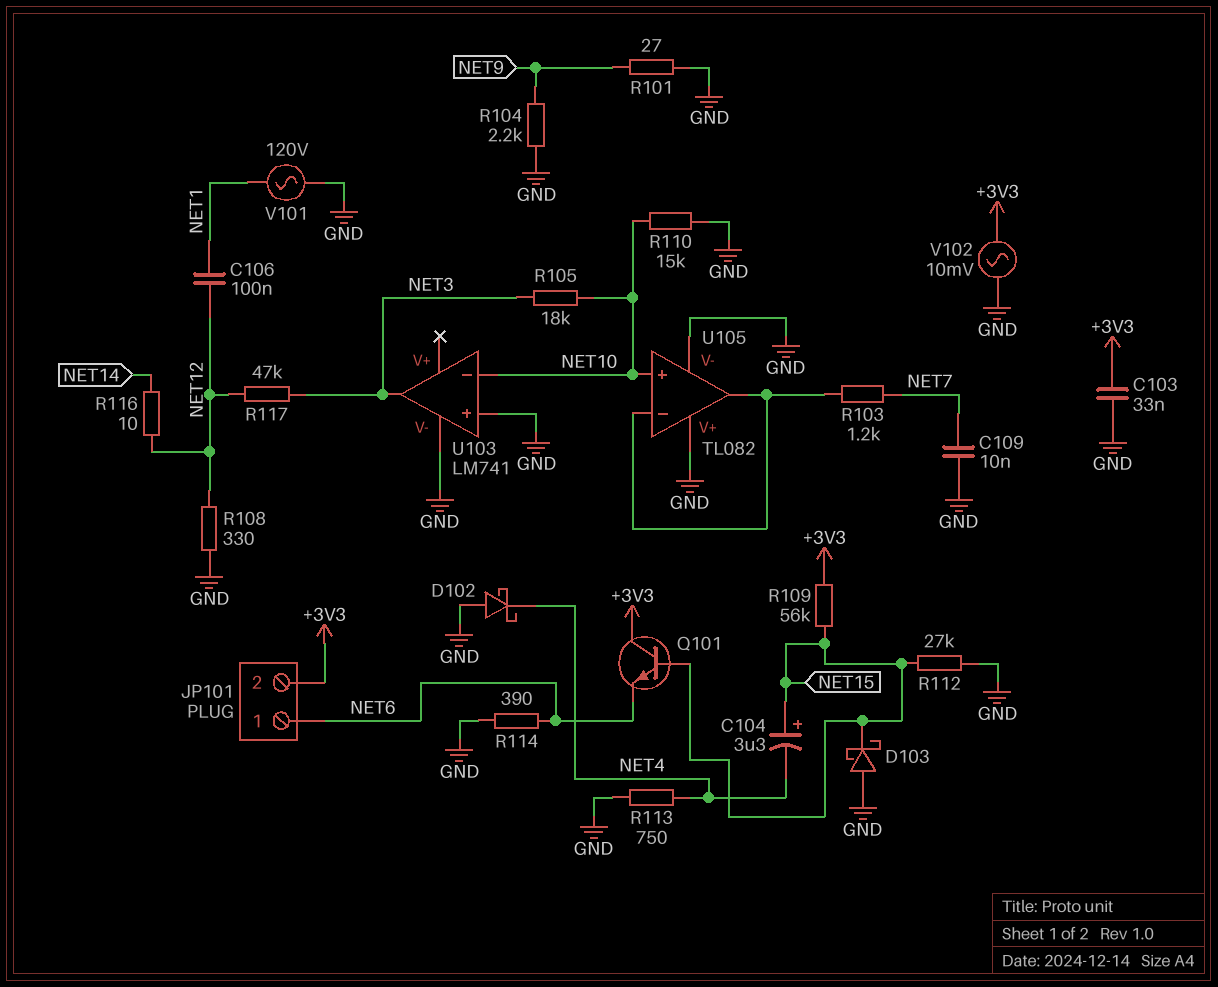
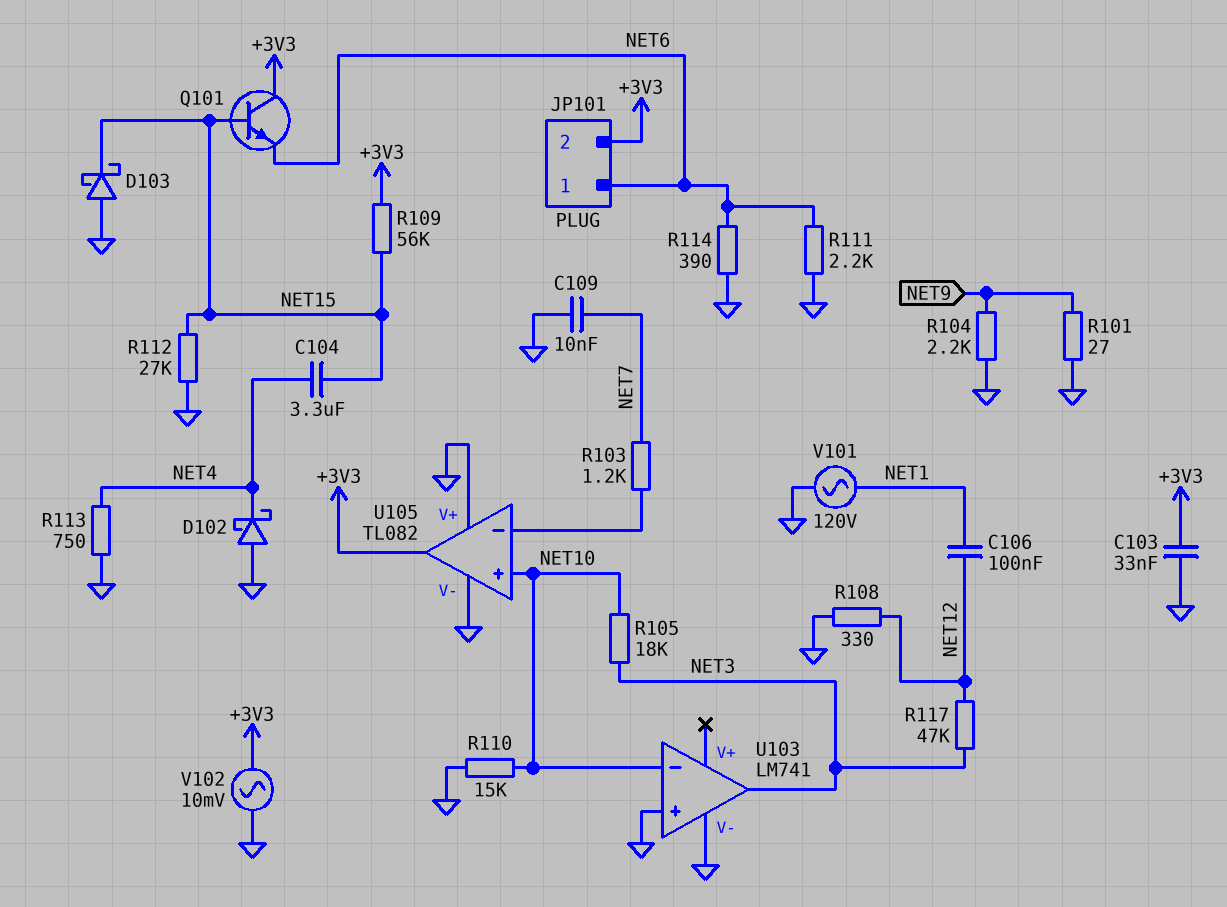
C104: 3.3uF (plus NET15, minus NET4) -> 3.3uF (NET4, NET15)
R111: none -> 2.2k (GND, NET6)
R116: 10 (NET12, NET14) -> none
U105 pin out: U105/in- -> +3V3

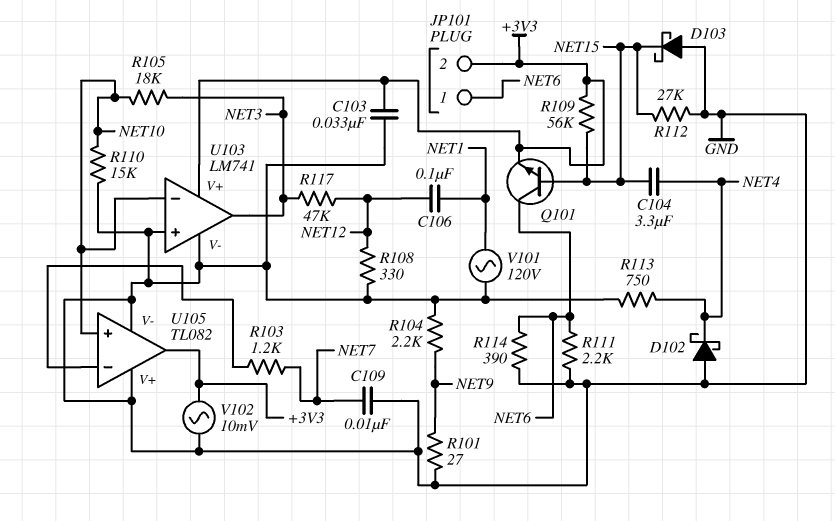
Q101: NPN (B NET15, C +3V3, E NET6) -> NPN (B NET15, C NET6, E +3V3)
U103 pin V+: none -> +3V3

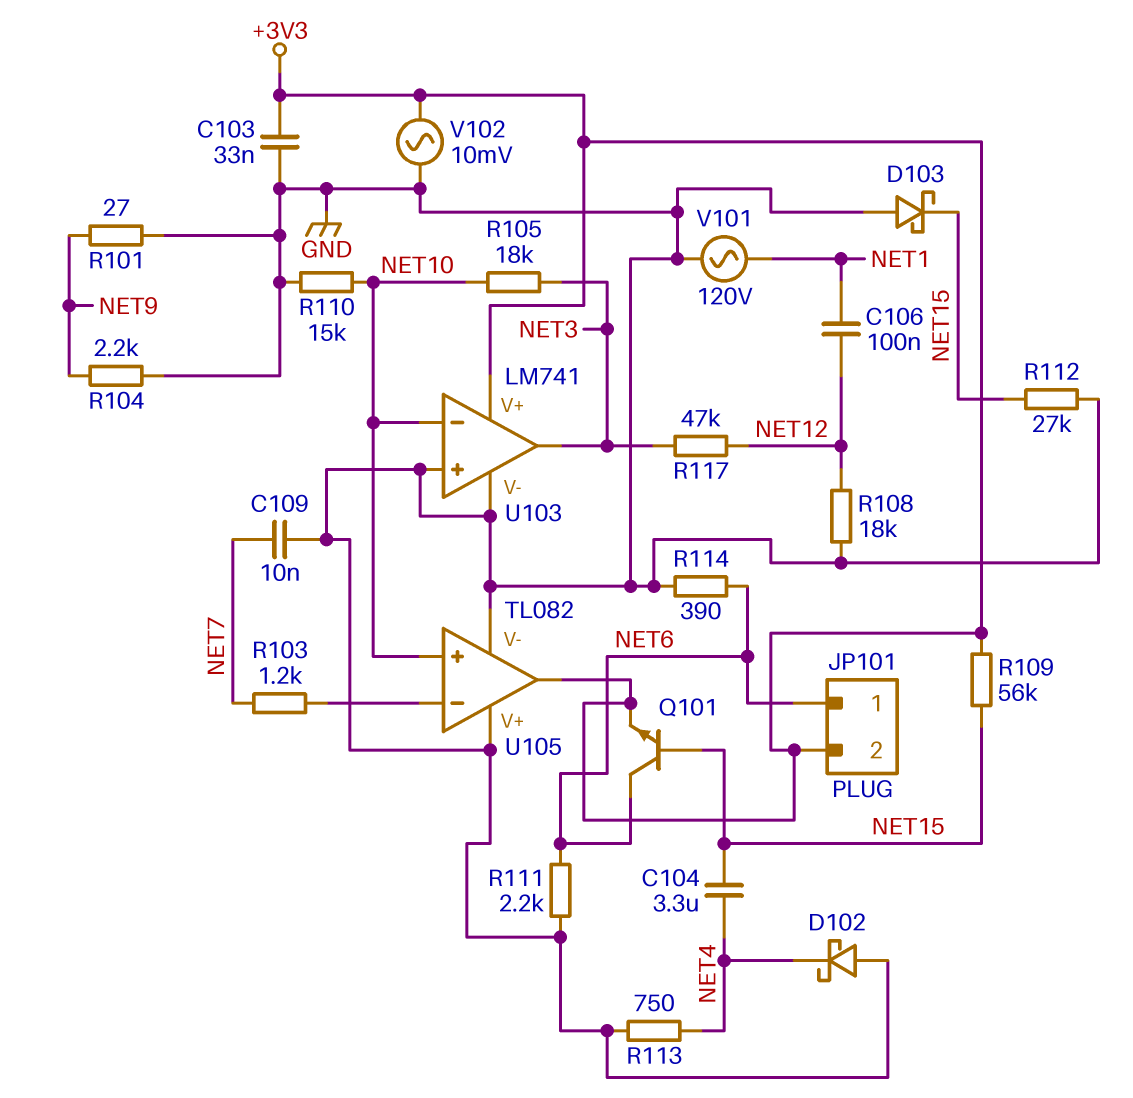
R108: 330 (GND, NET12) -> 18k (GND, NET12)

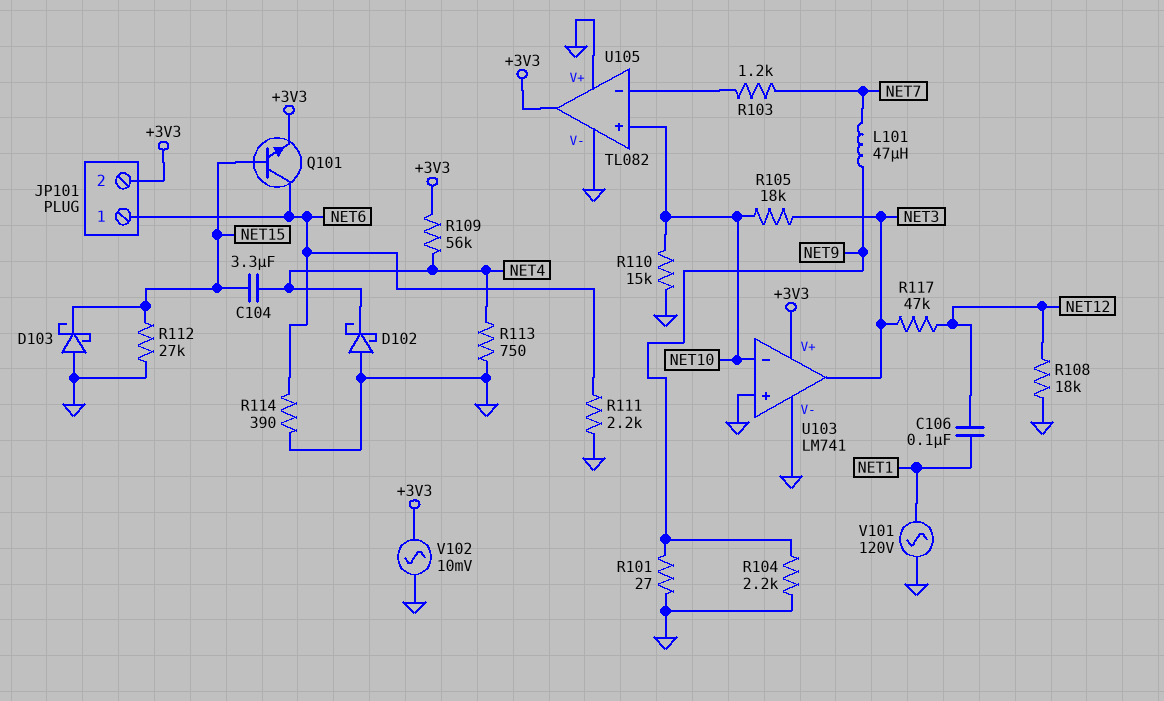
C103: 33nF (+3V3, GND) -> none
C109: 10nF (GND, NET7) -> none
L101: none -> 47uH (NET7, NET9)
R109: 56k (+3V3, NET15) -> 56k (+3V3, NET4)

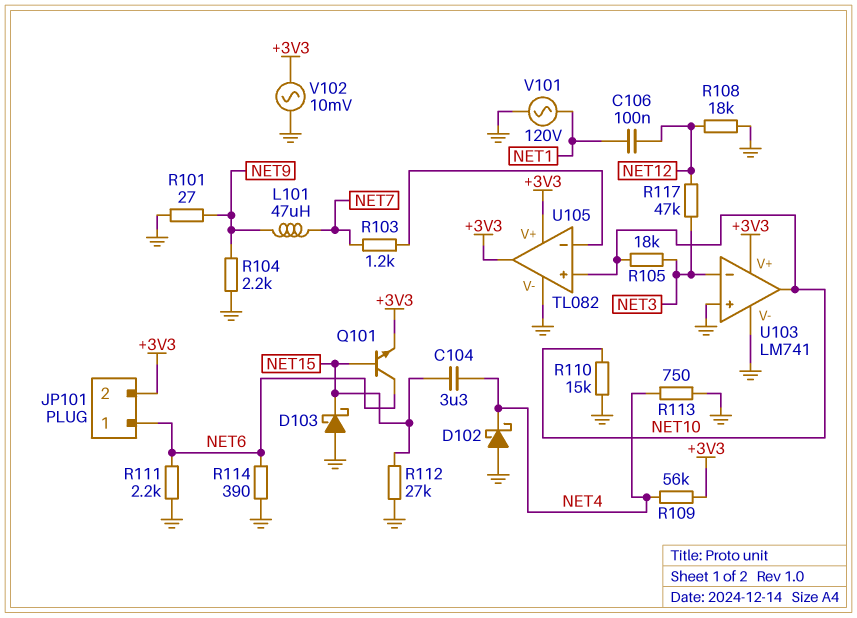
U103 pin in-: NET10 -> NET3
U103 pin out: NET3 -> NET10
U105 pin V+: GND -> +3V3

